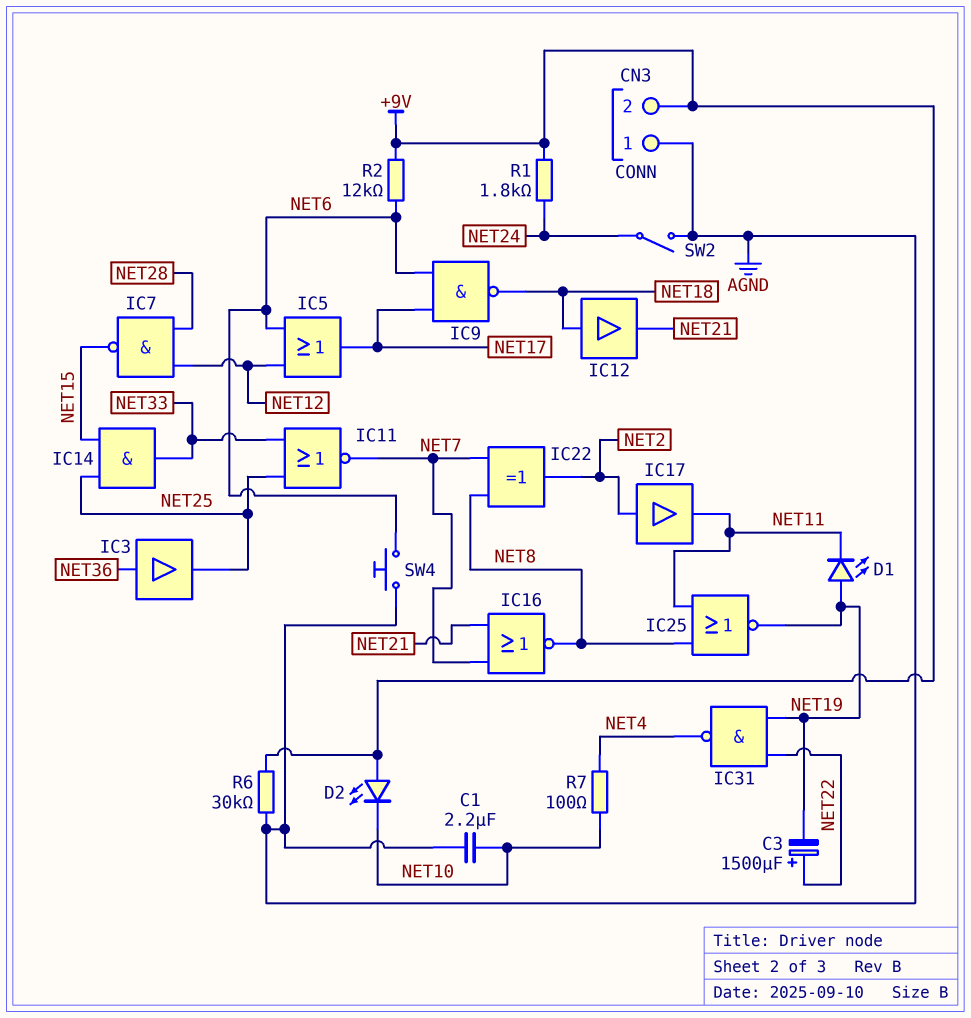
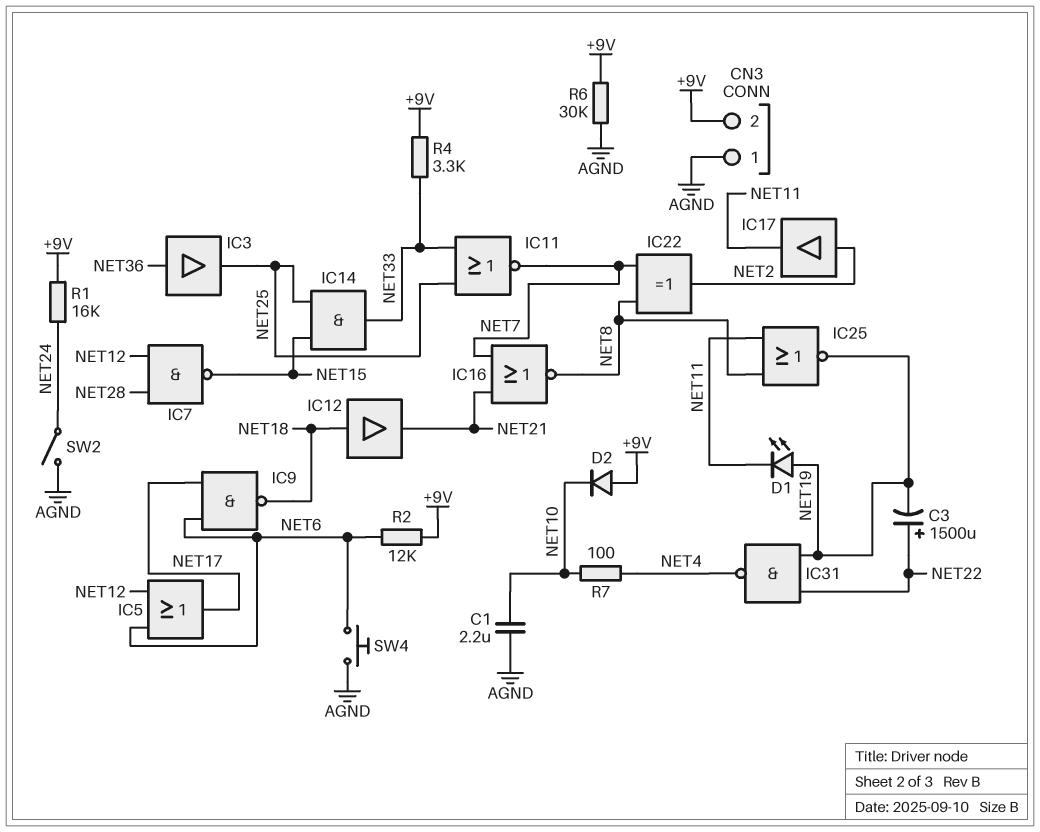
D2: LED (A +9V, K NET10) -> diode (A +9V, K NET10)
R1: 1.8k (+9V, NET24) -> 16k (+9V, NET24)
R4: none -> 3.3k (+9V, NET33)

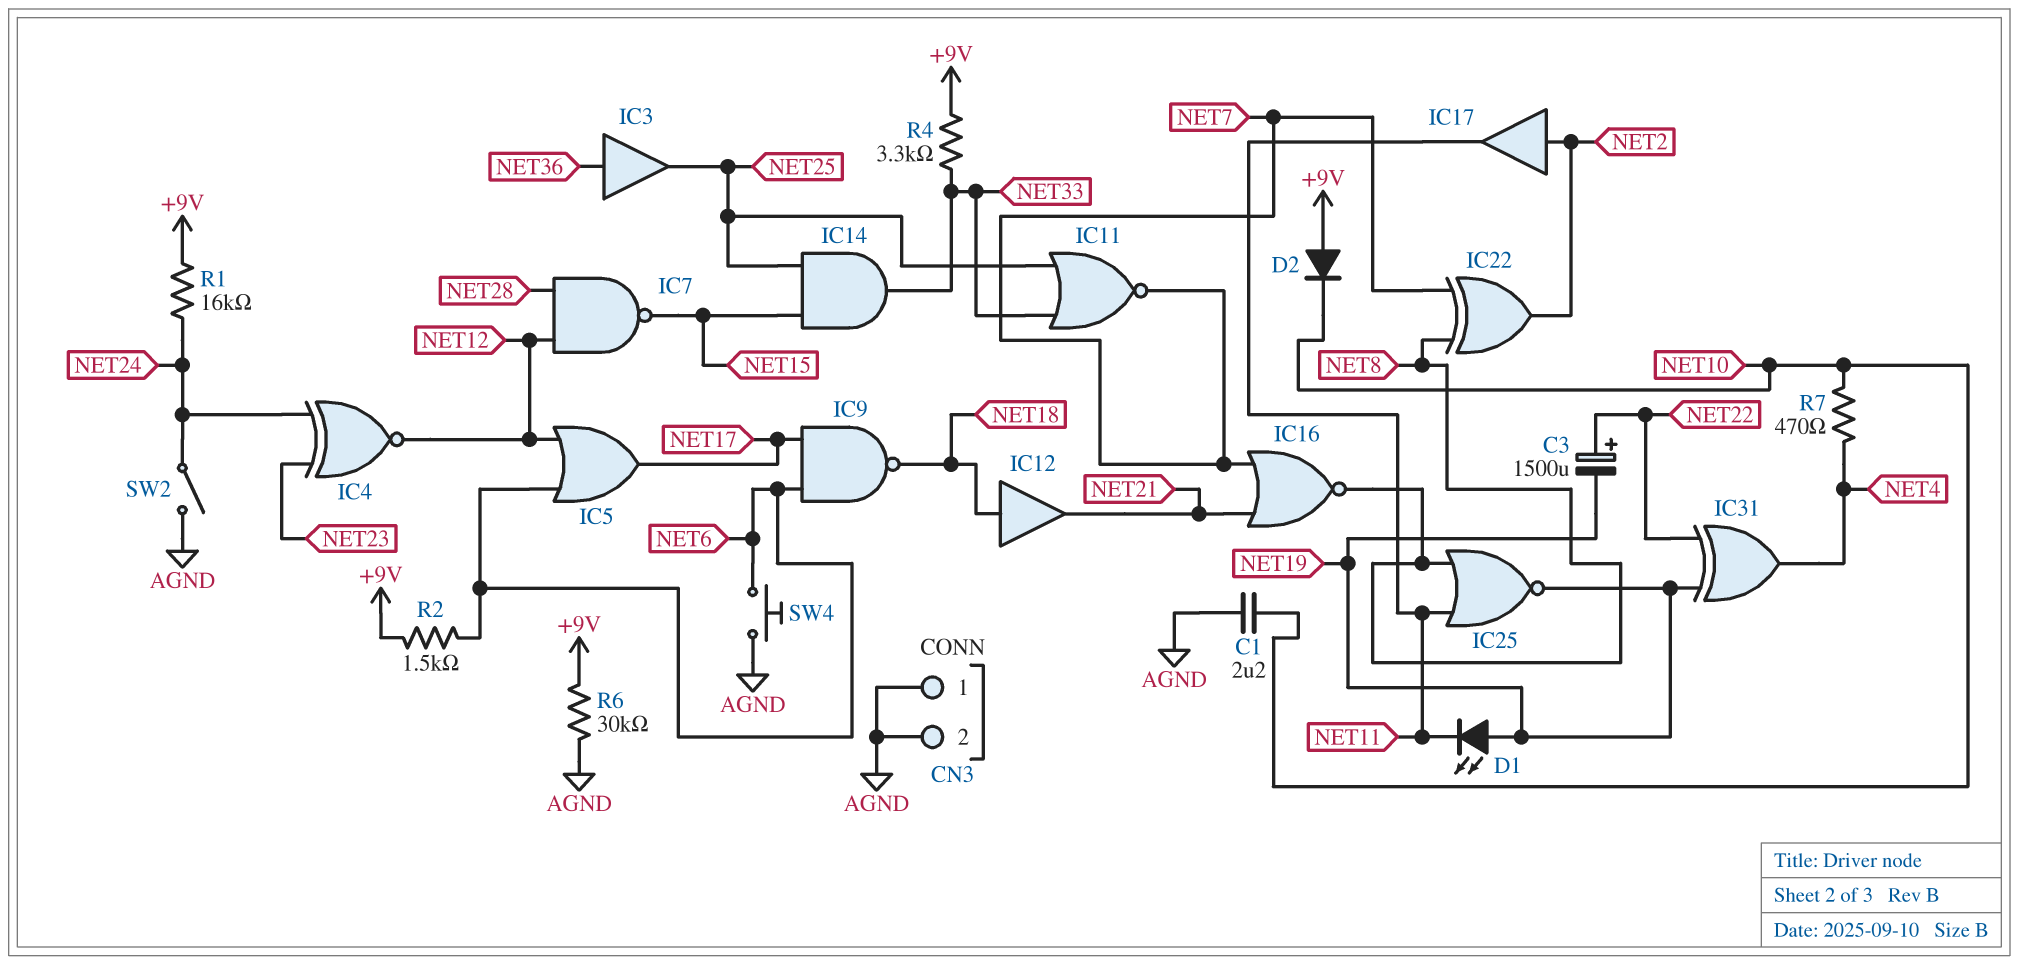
CN3 pin 2: +9V -> AGND
IC4: none -> XNOR (in NET23, in NET24, out NET12)
IC31: NAND (in NET19, in NET22, out NET4) -> XOR (in NET19, in NET22, out NET4)
R2: 12k (+9V, NET6) -> 1.5k (+9V, NET6)
R7: 100 (NET4, NET10) -> 470 (NET4, NET10)

